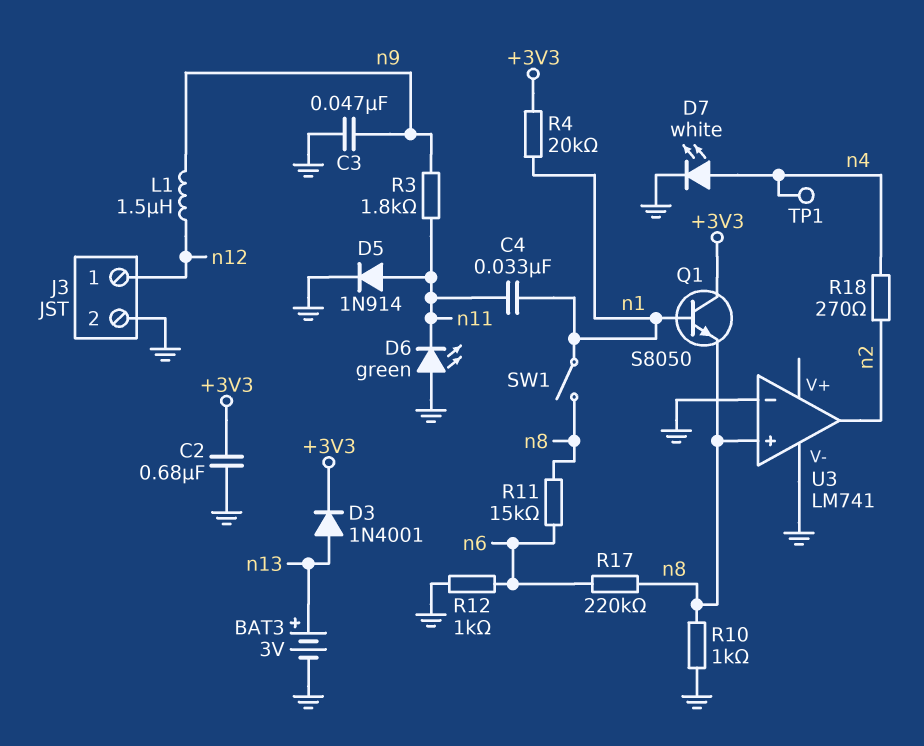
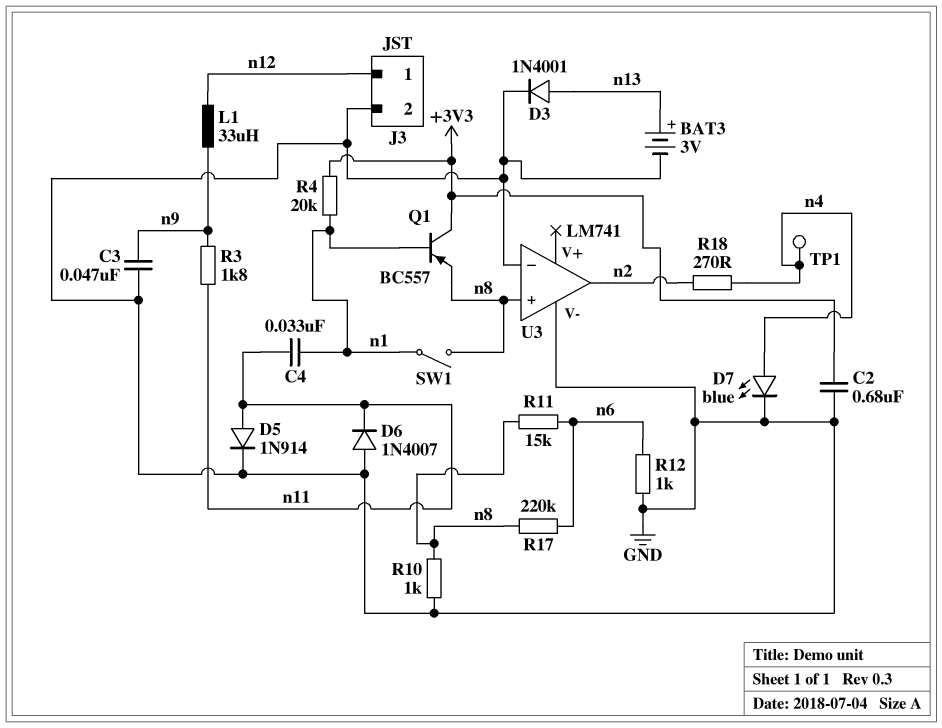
D3: diode 1N4001 (A n13, K +3V3) -> diode 1N4001 (A n13, K GND)
D6: LED green (A GND, K n11) -> diode 1N4007 (A GND, K n11)
D7: LED white (A n4, K GND) -> LED blue (A n4, K GND)
L1: 1.5uH (n9, n12) -> 33uH (n9, n12)
Q1: NPN S8050 (B n1, C +3V3, E n8) -> PNP BC557 (B n1, C +3V3, E n8)

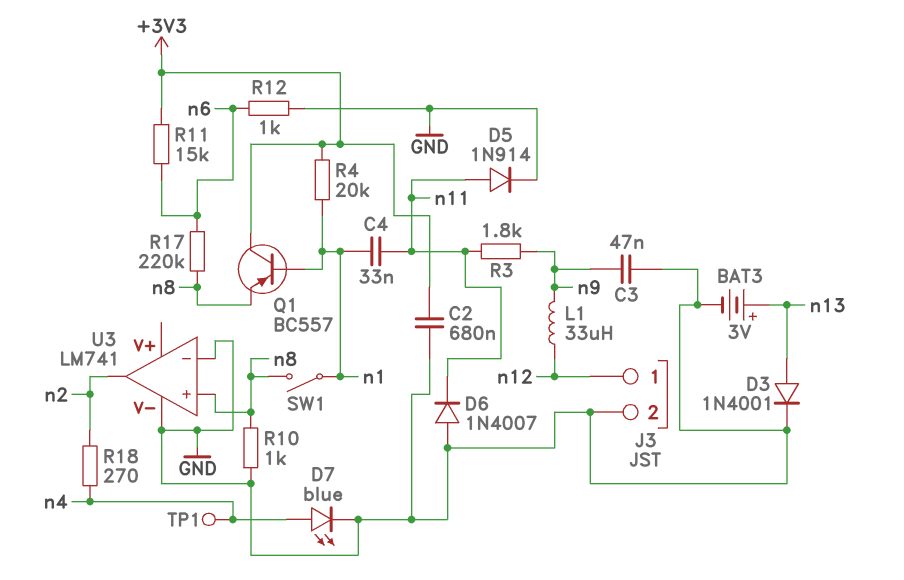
R11: 15k (n6, n8) -> 15k (+3V3, n6)

